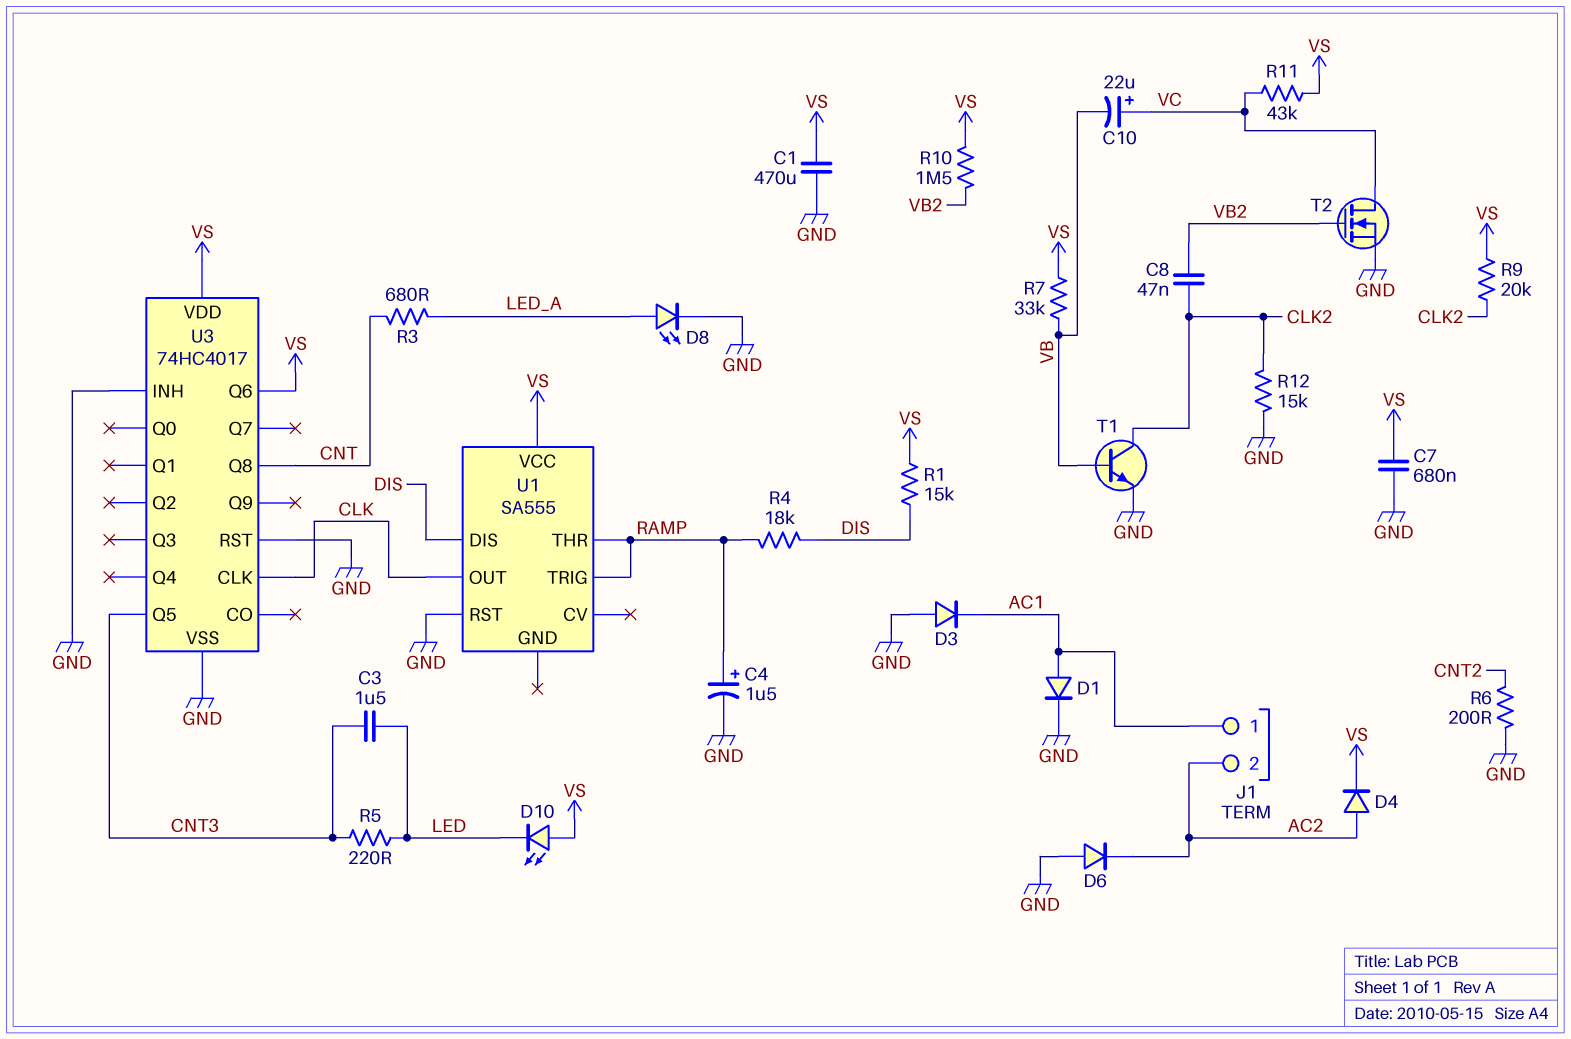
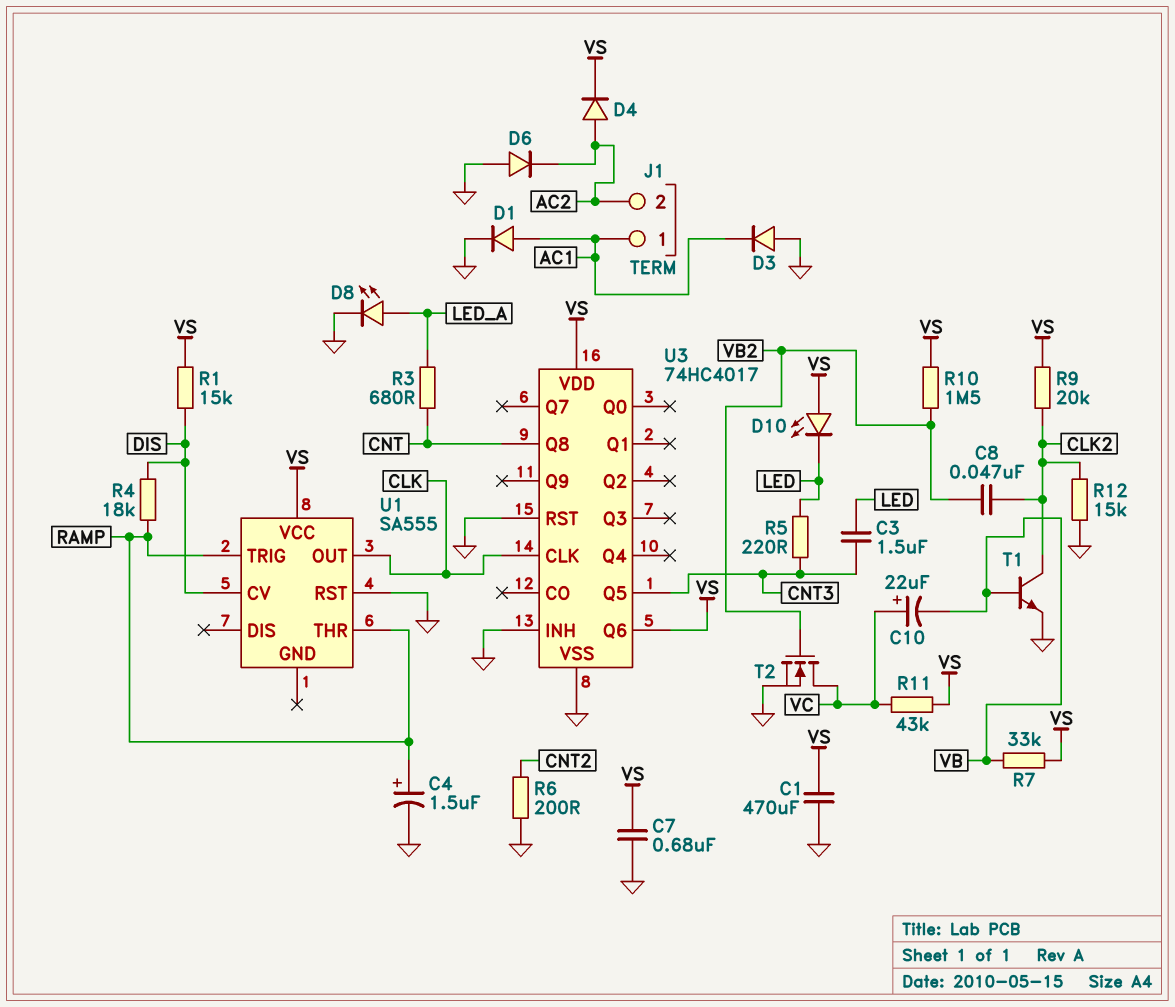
U1 pin CV: none -> DIS
U1 pin DIS: DIS -> none

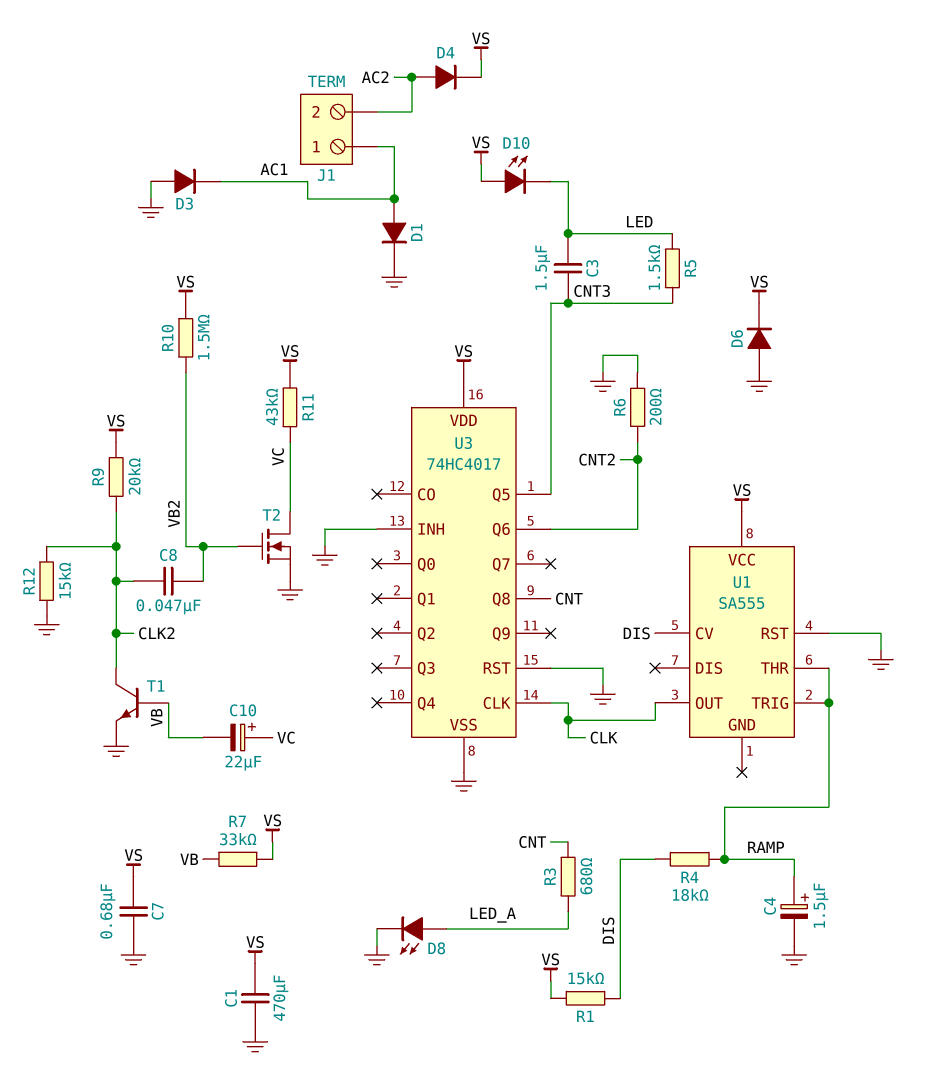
D6: diode (A GND, K AC2) -> diode (A GND, K VS)
R5: 220 (CNT3, LED) -> 1.5k (CNT3, LED)
U3 pin Q6: VS -> CNT2

